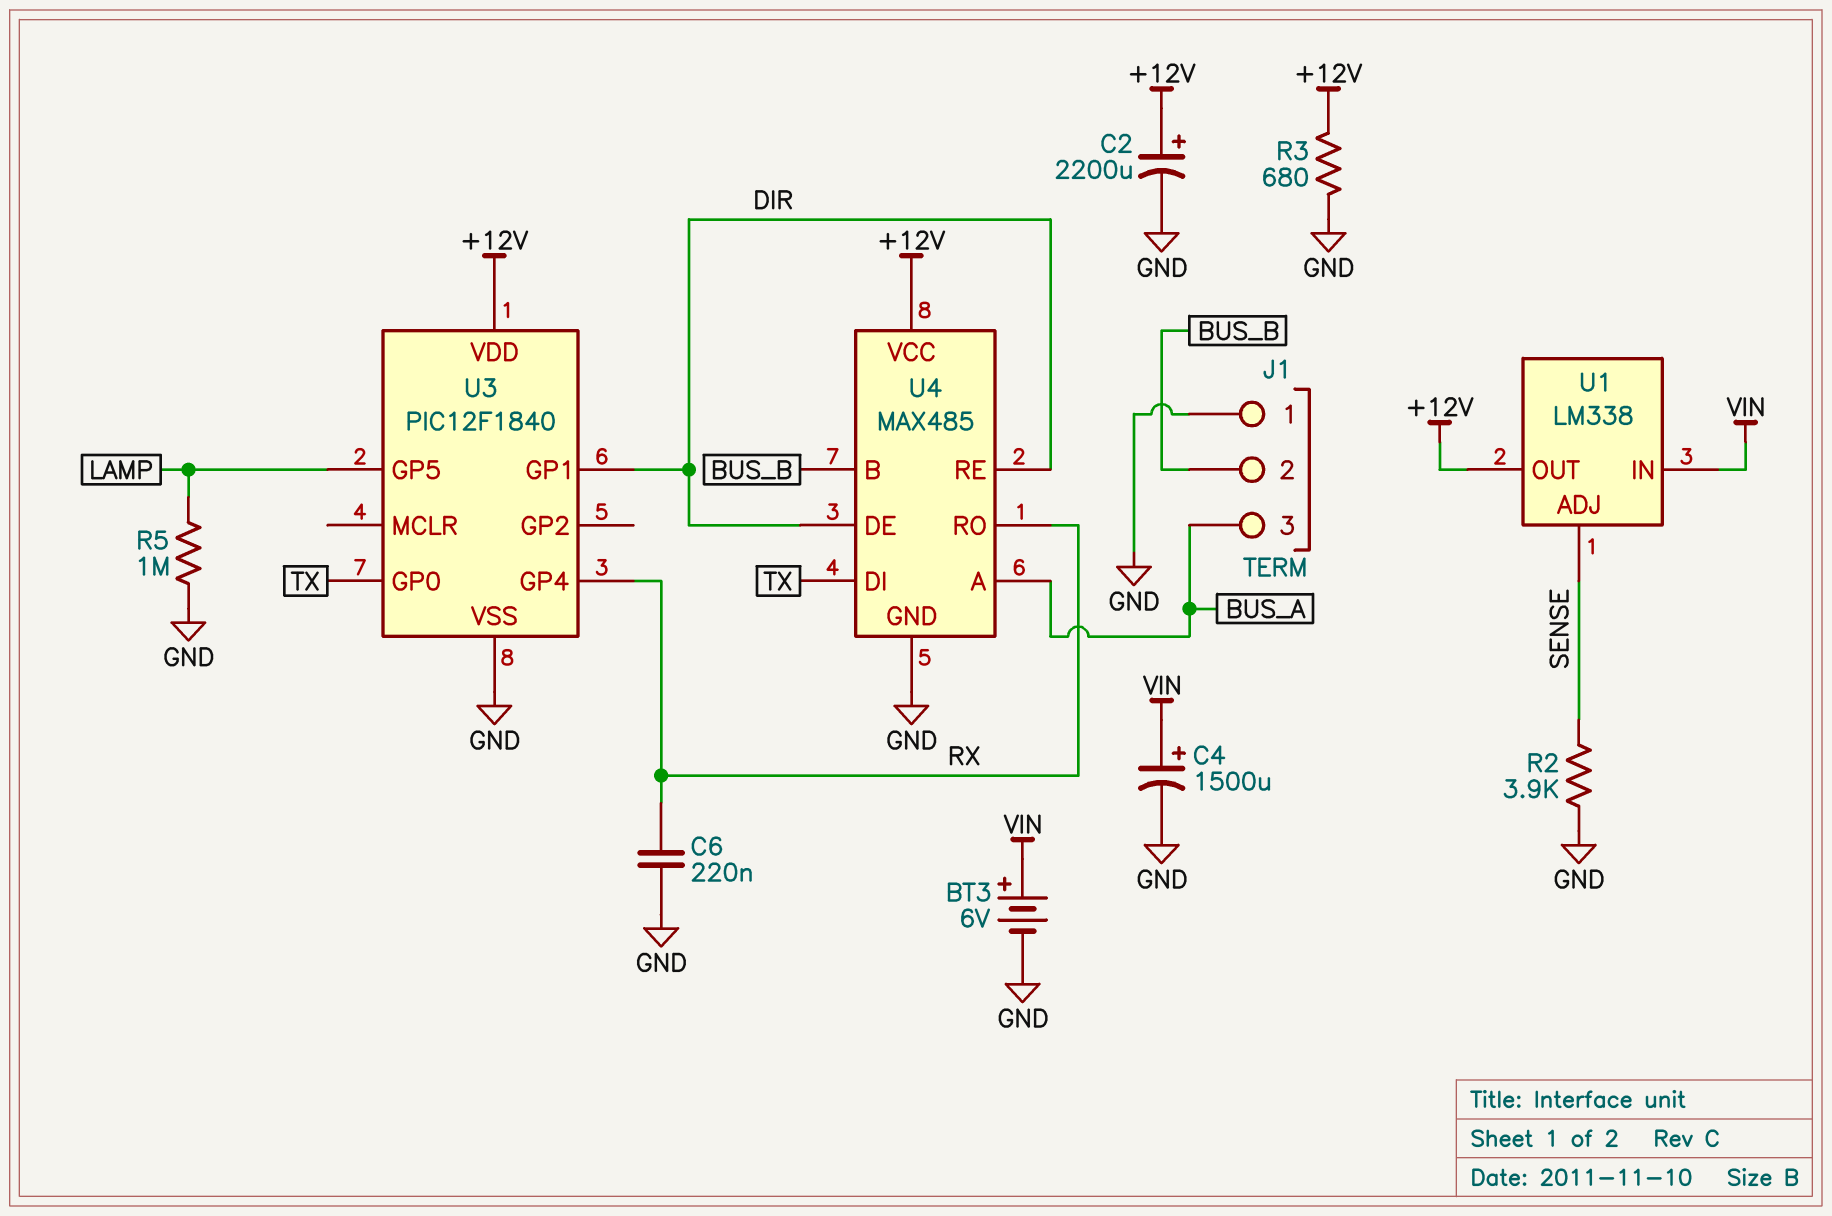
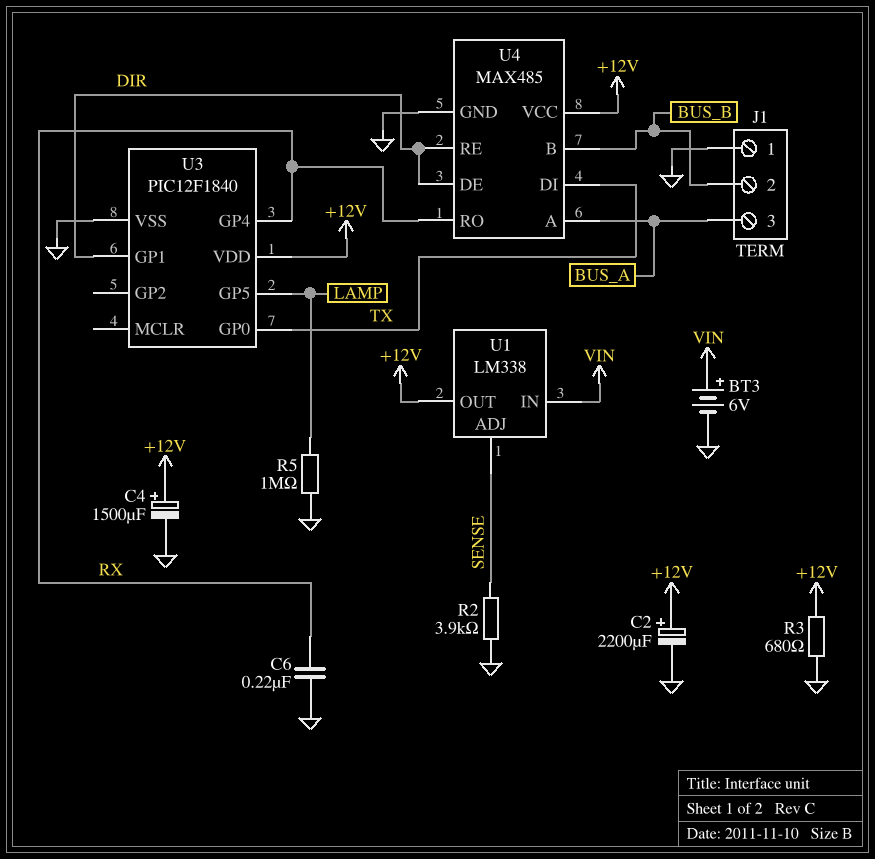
C4: 1500uF (plus VIN, minus GND) -> 1500uF (plus +12V, minus GND)

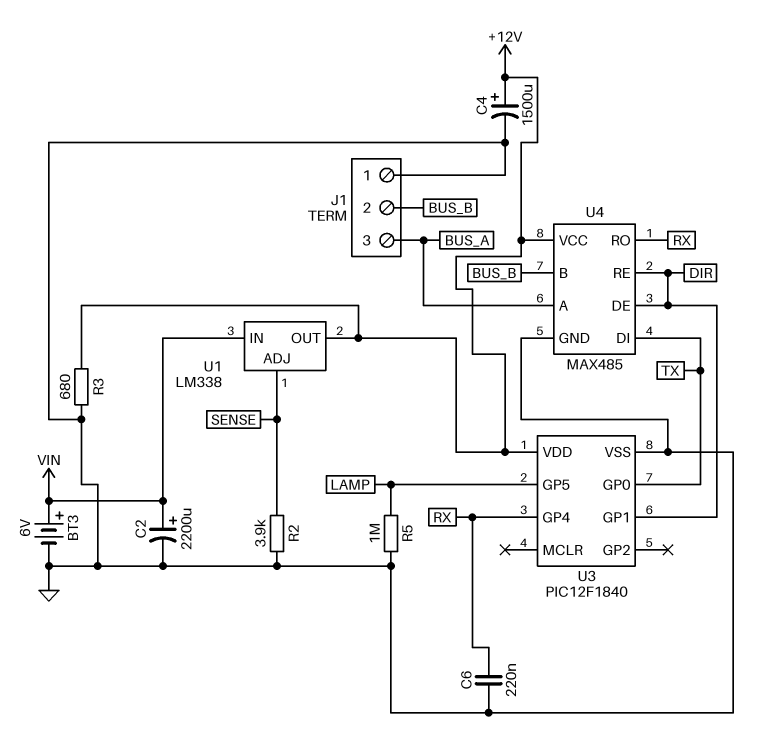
C2: 2200uF (plus +12V, minus GND) -> 2200uF (plus VIN, minus GND)

